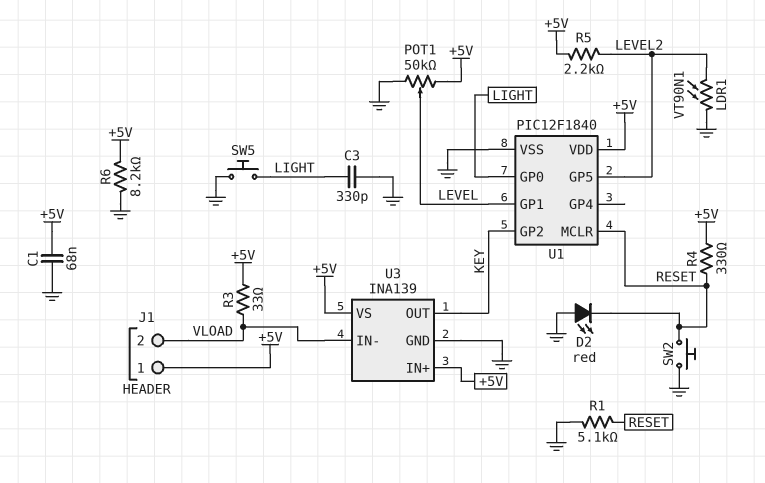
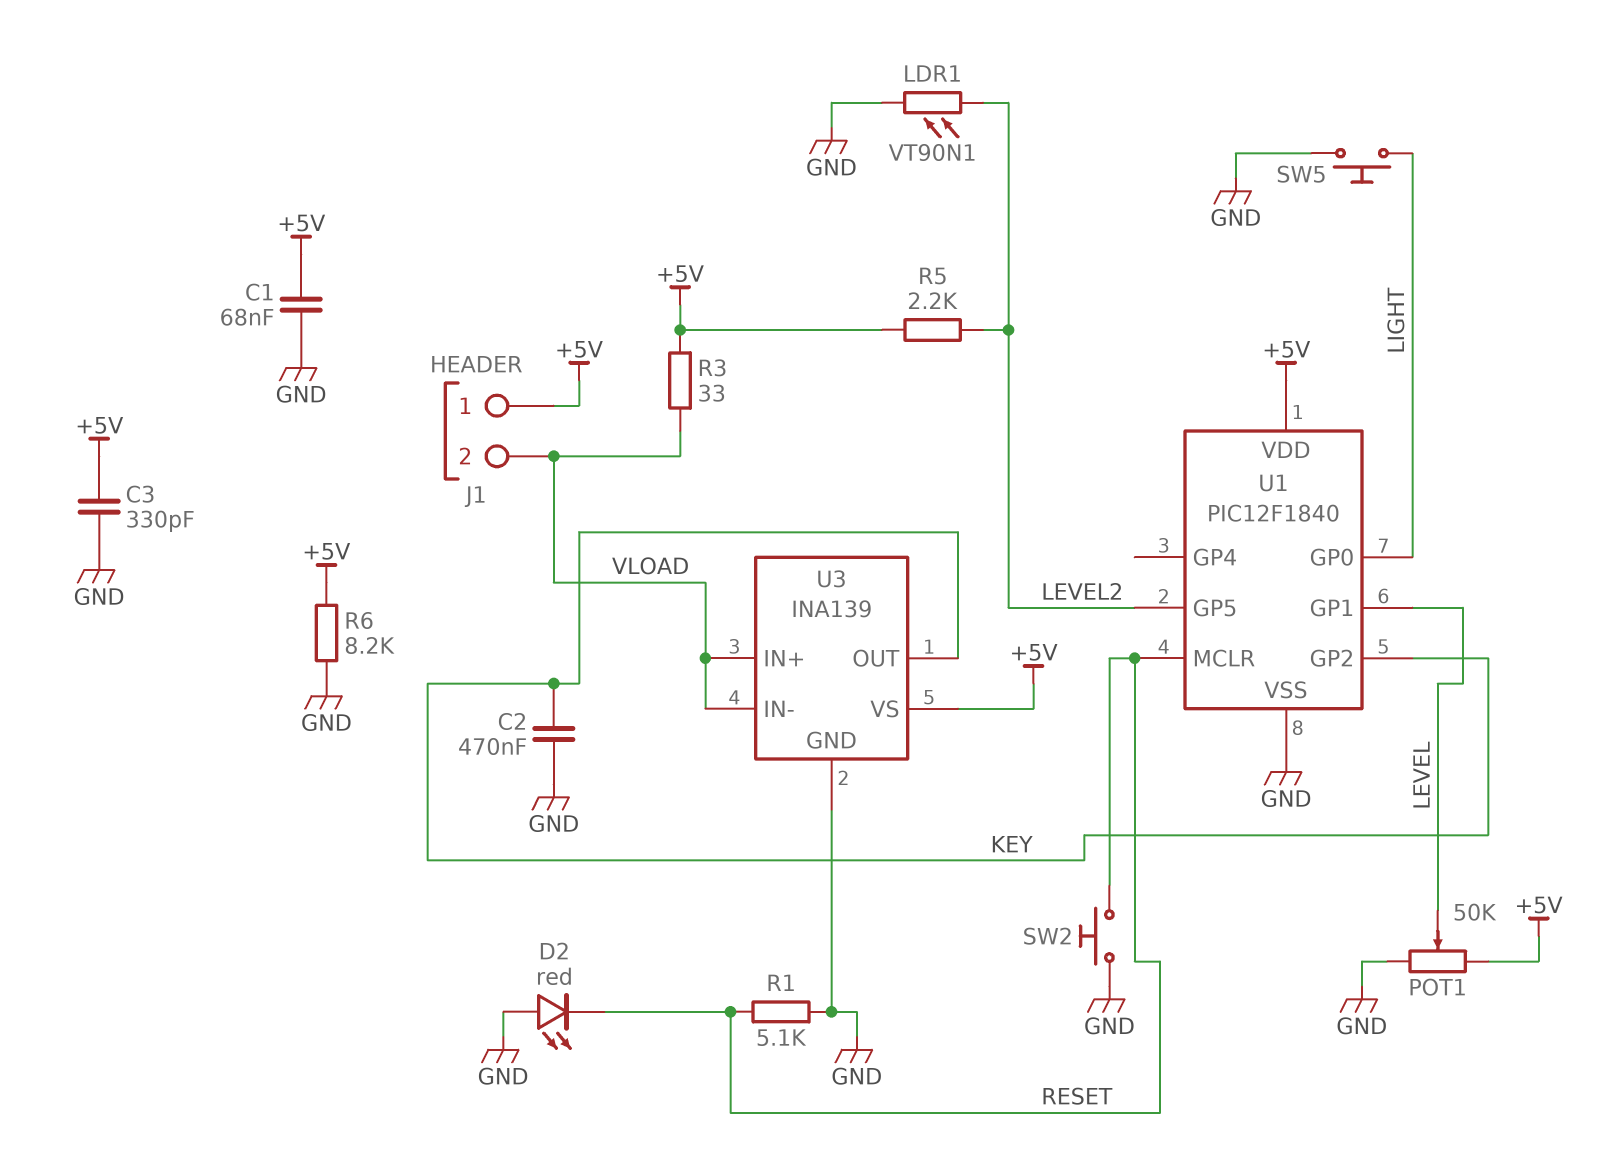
C2: none -> 470nF (GND, KEY)
C3: 330pF (GND, LIGHT) -> 330pF (+5V, GND)
R4: 330 (+5V, RESET) -> none
U3 pin IN+: +5V -> VLOAD

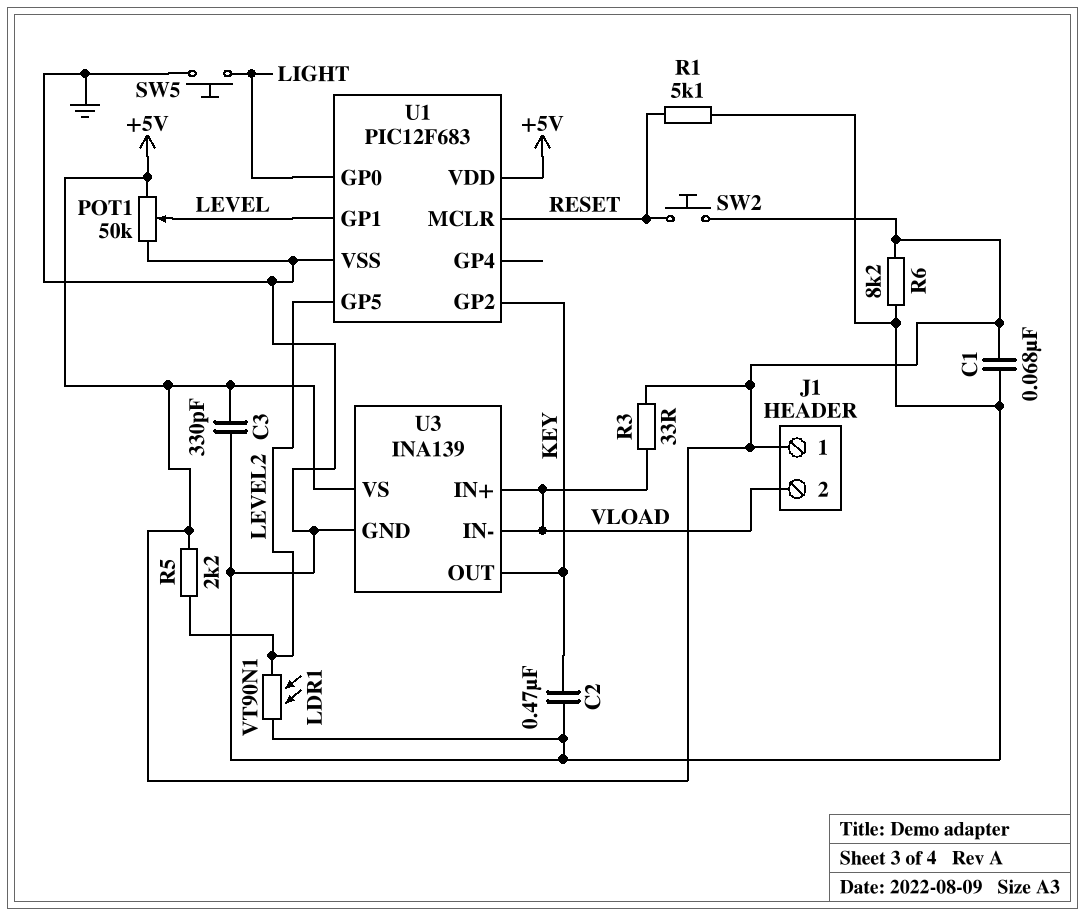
D2: LED red (A GND, K RESET) -> none
SW2: button (GND, RESET) -> button (+5V, RESET)
U1: PIC12F1840 -> PIC12F683

